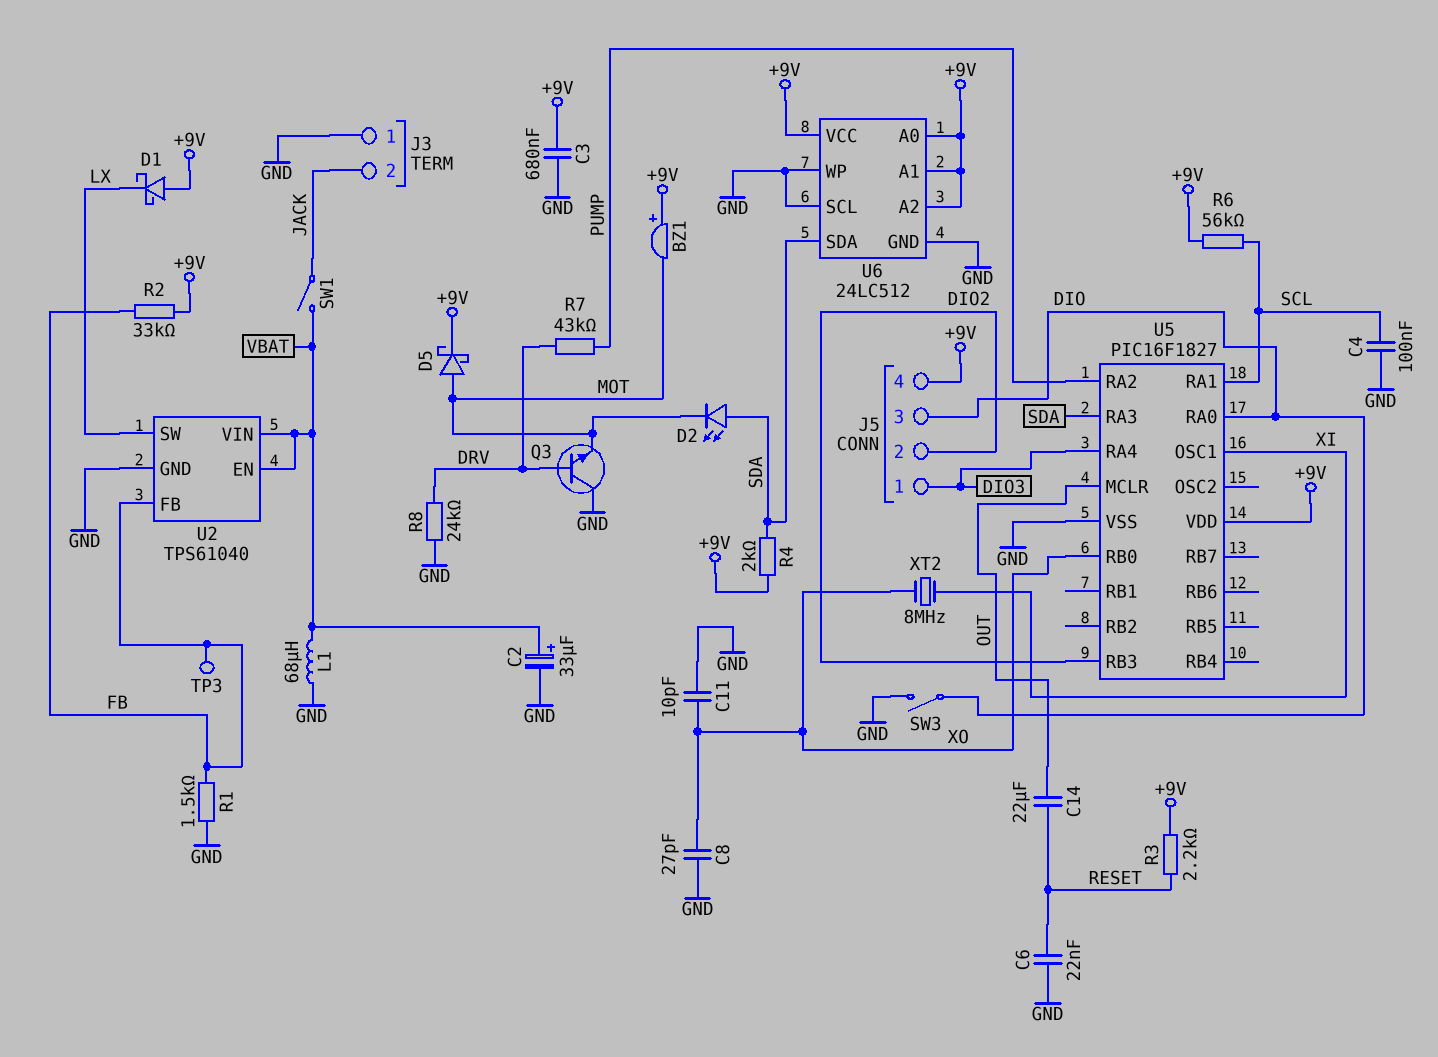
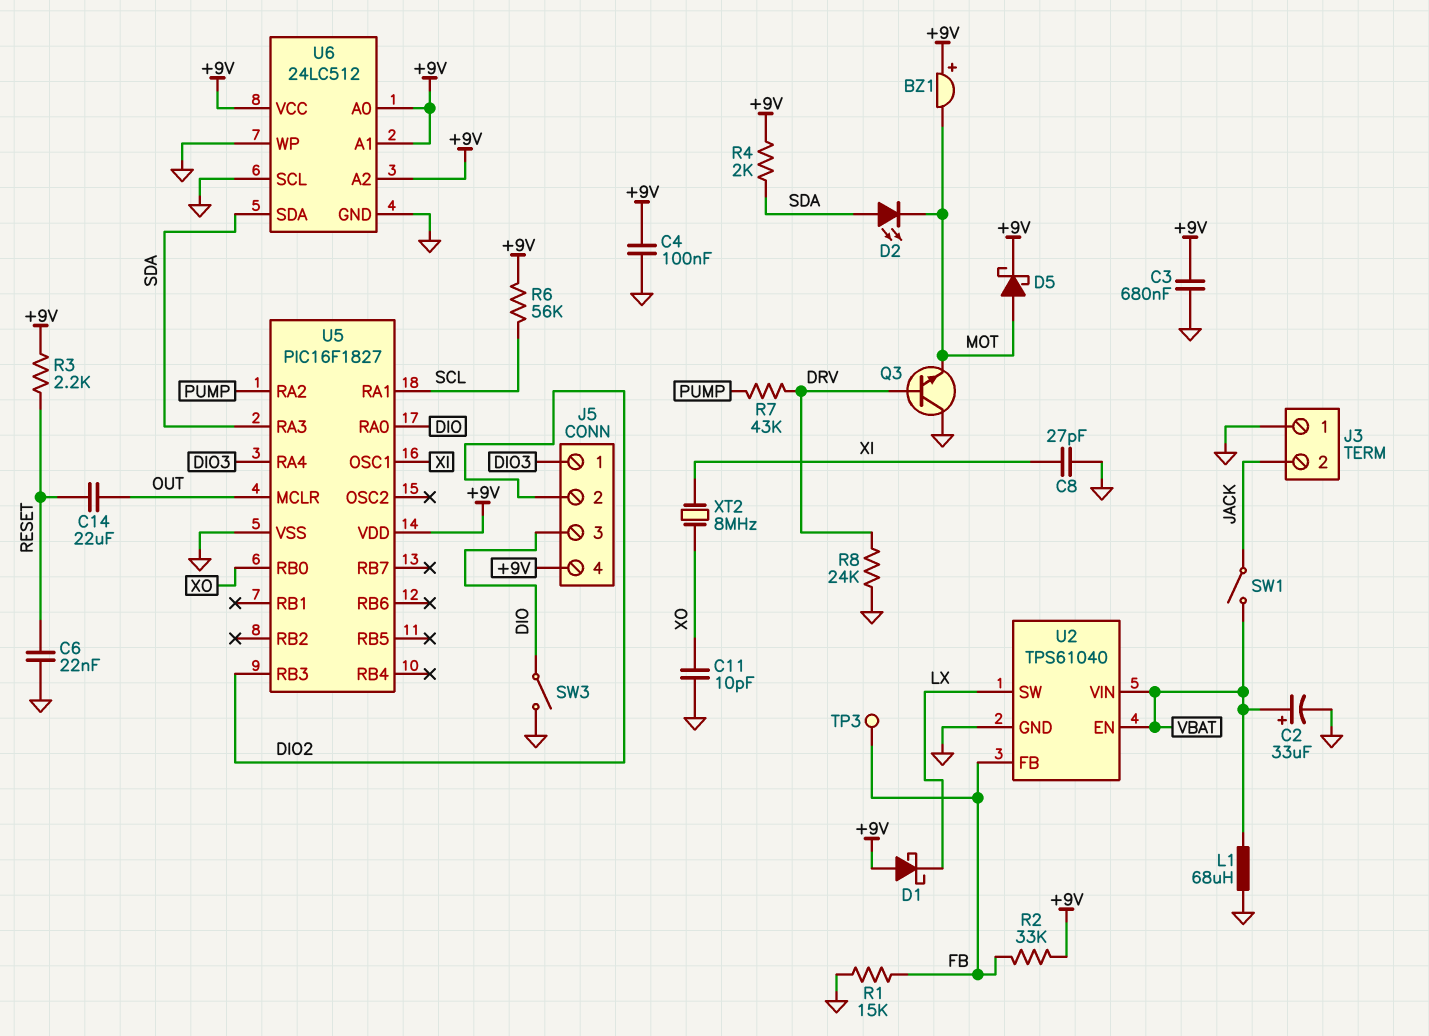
C4: 100nF (GND, SCL) -> 100nF (+9V, GND)
C8: 27pF (GND, XO) -> 27pF (GND, XI)
R1: 1.5k (FB, GND) -> 15k (FB, GND)

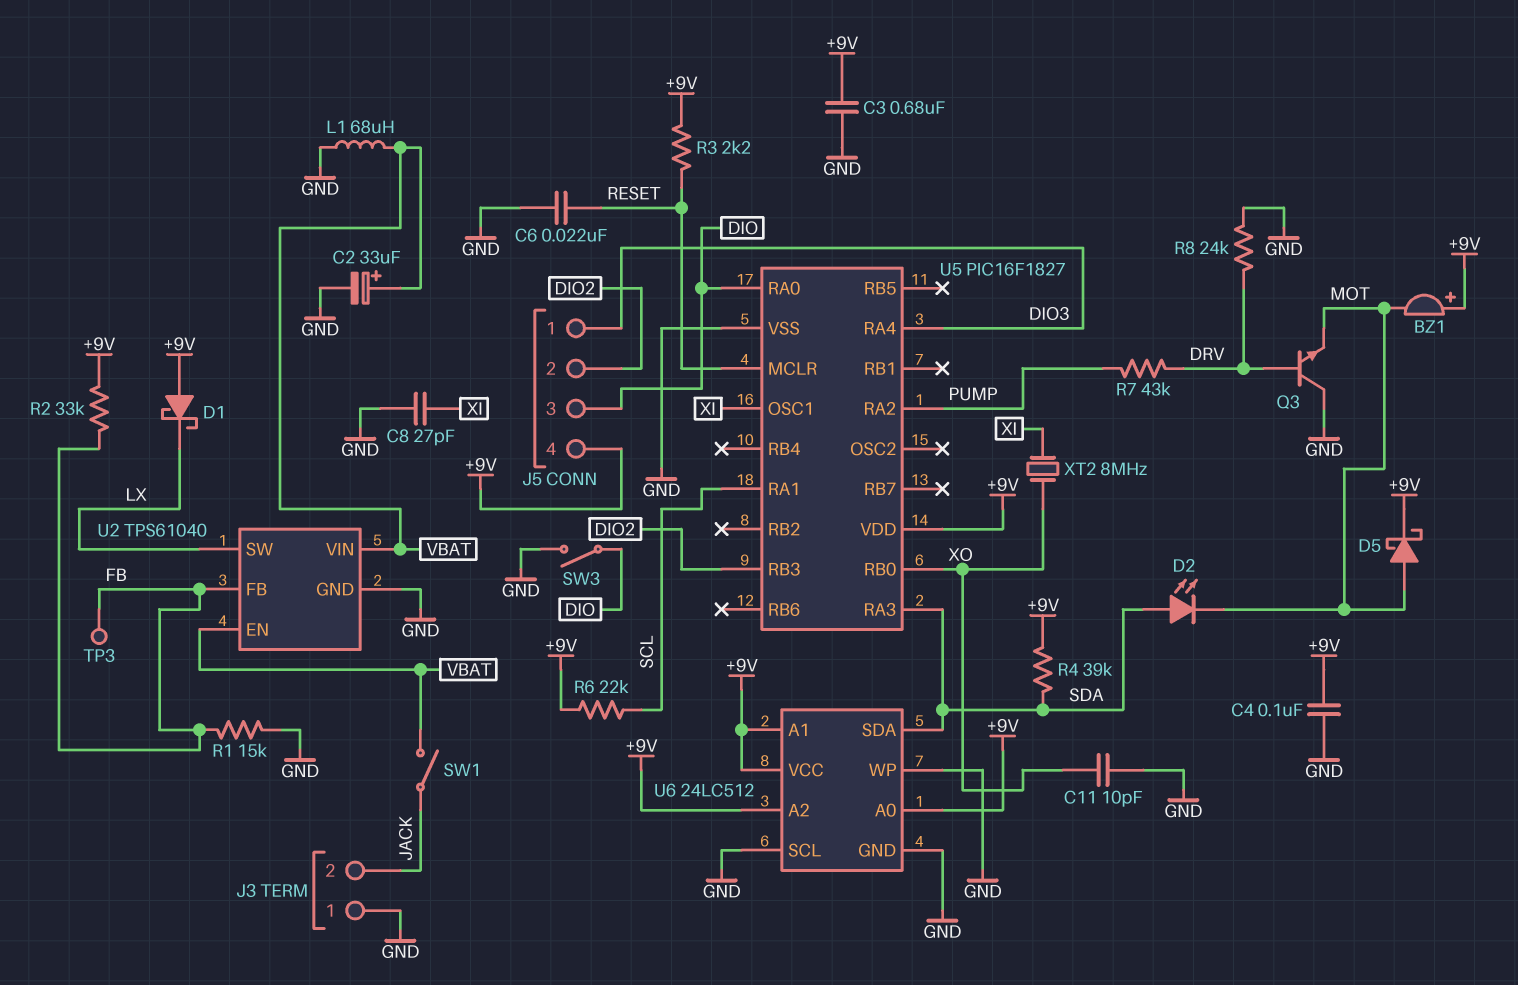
C14: 22uF (OUT, RESET) -> none
R4: 2k (+9V, SDA) -> 39k (+9V, SDA)
R6: 56k (+9V, SCL) -> 22k (+9V, SCL)
U5 pin MCLR: OUT -> RESET

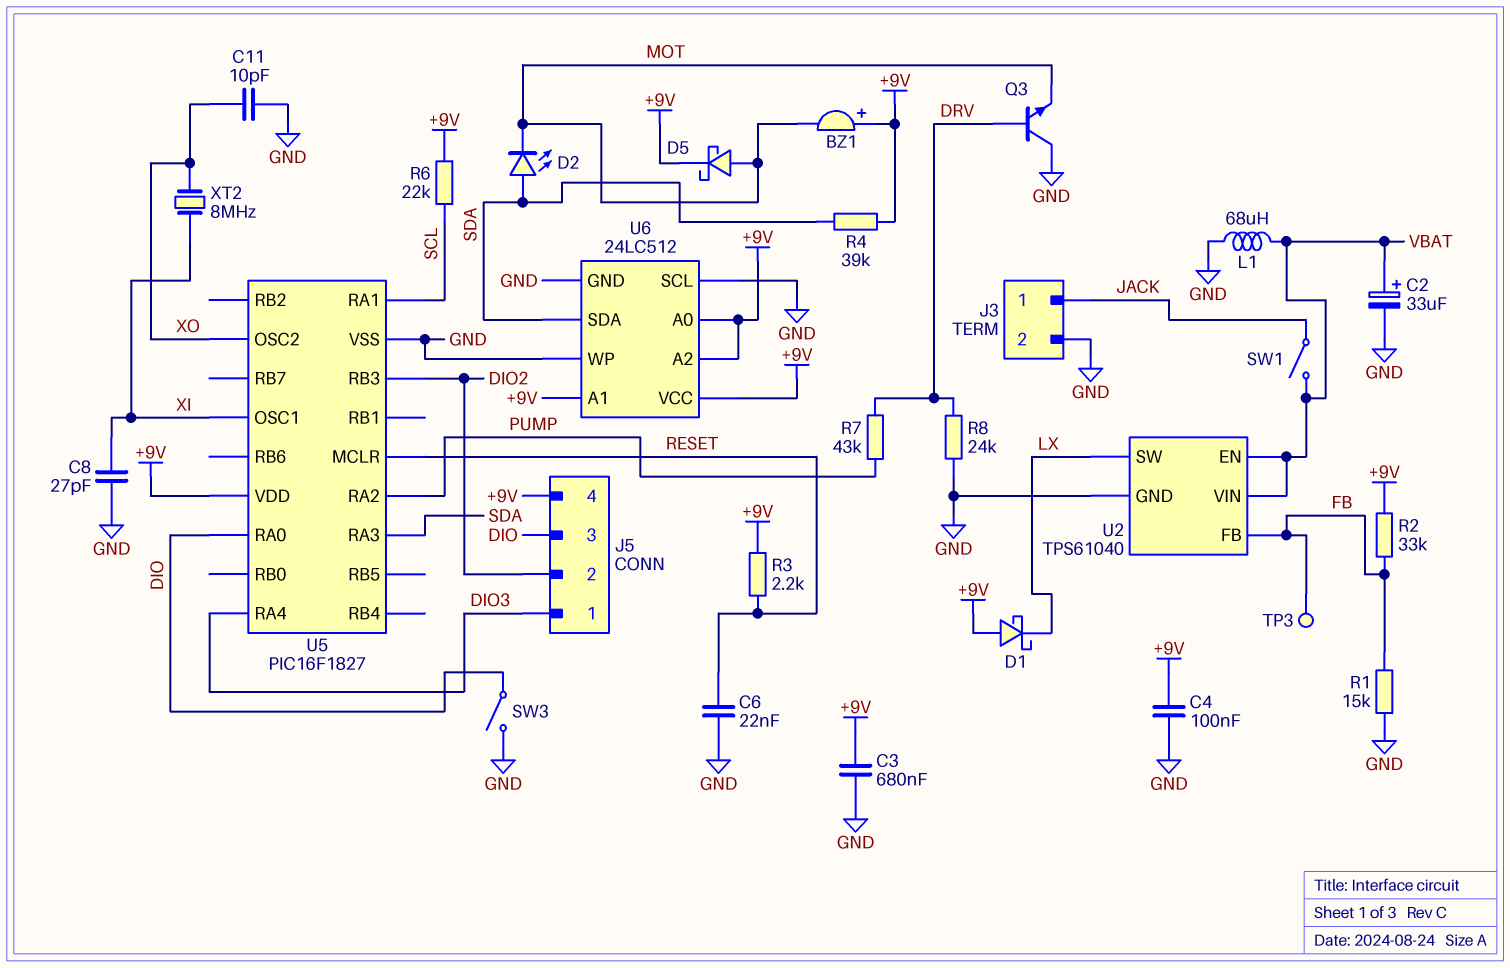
J3 pin 1: GND -> JACK
J3 pin 2: JACK -> GND
U5 pin OSC2: none -> XO
U5 pin RB0: XO -> none

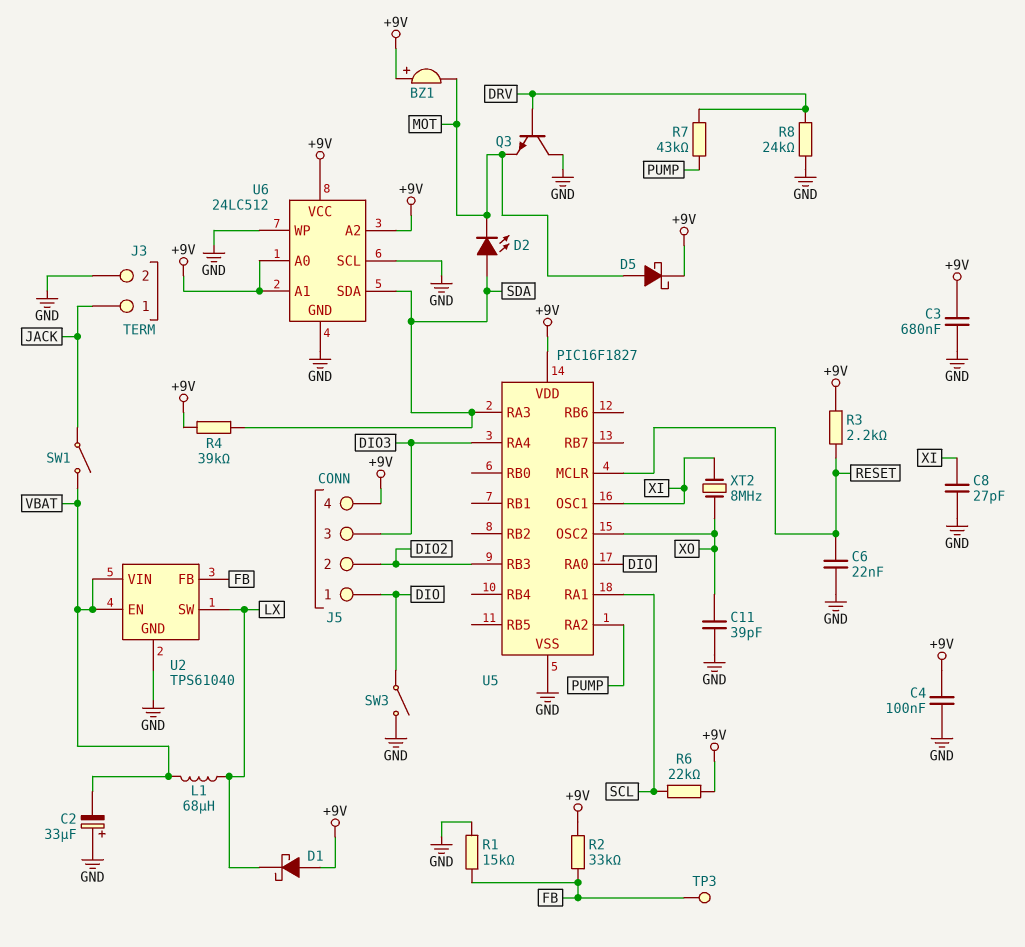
C2: 33uF (plus VBAT, minus GND) -> 33uF (plus GND, minus VBAT)
C11: 10pF (GND, XO) -> 39pF (GND, XO)
J5 pin 1: DIO3 -> DIO
J5 pin 3: DIO -> DIO3
L1: 68uH (GND, VBAT) -> 68uH (LX, VBAT)

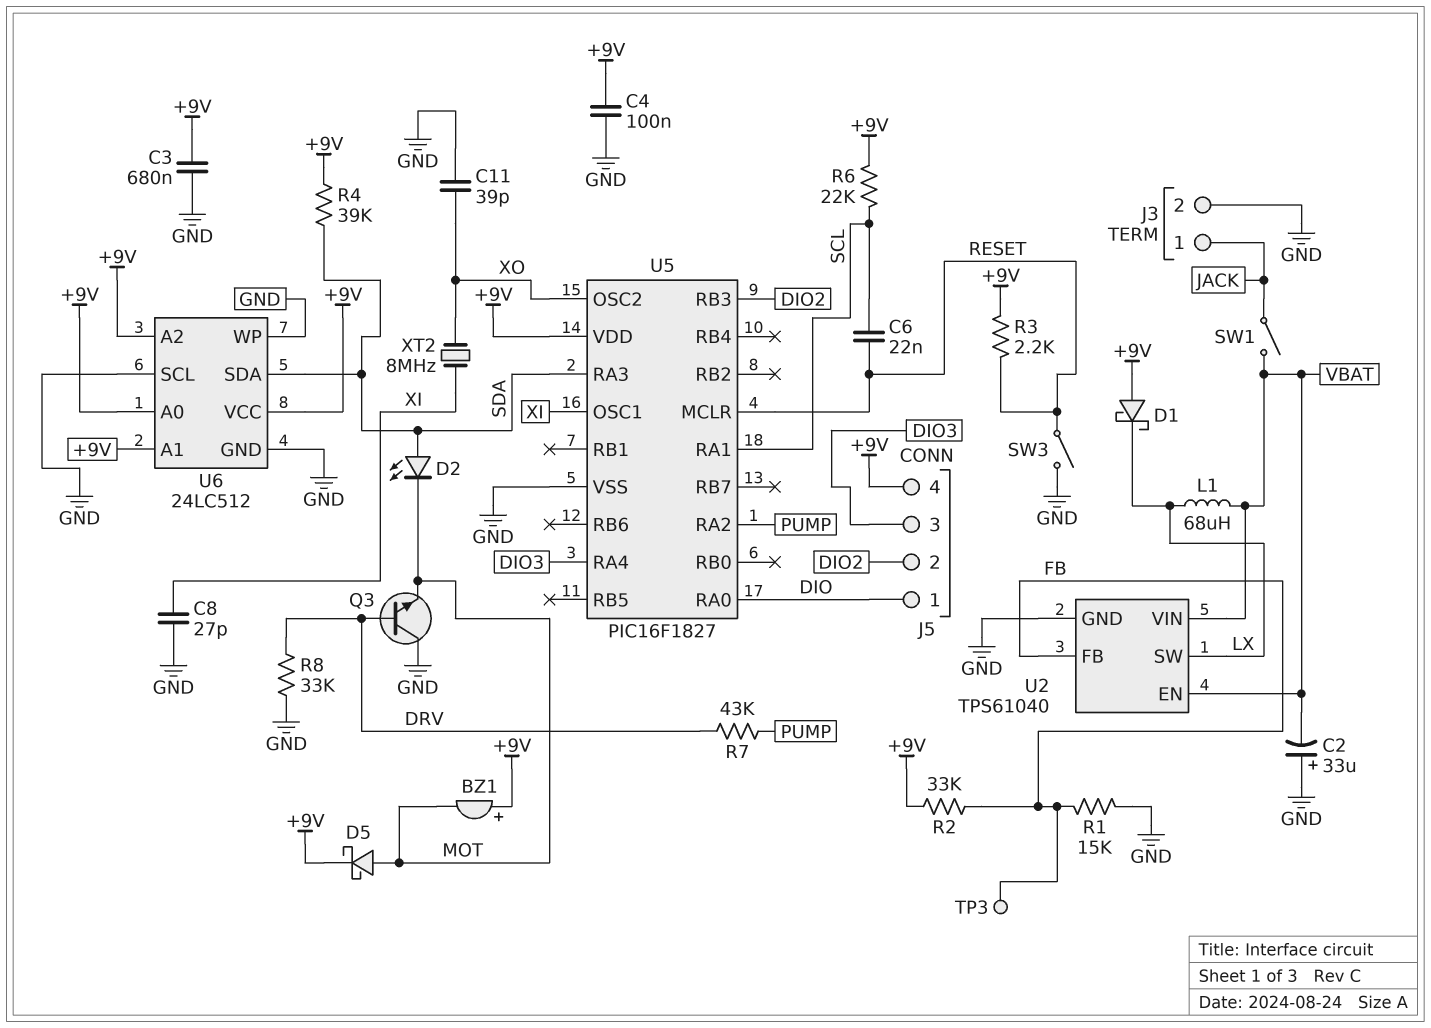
C6: 22nF (GND, RESET) -> 22nF (RESET, SCL)
R8: 24k (DRV, GND) -> 33k (DRV, GND)
SW3: switch (DIO, GND) -> switch (GND, RESET)

